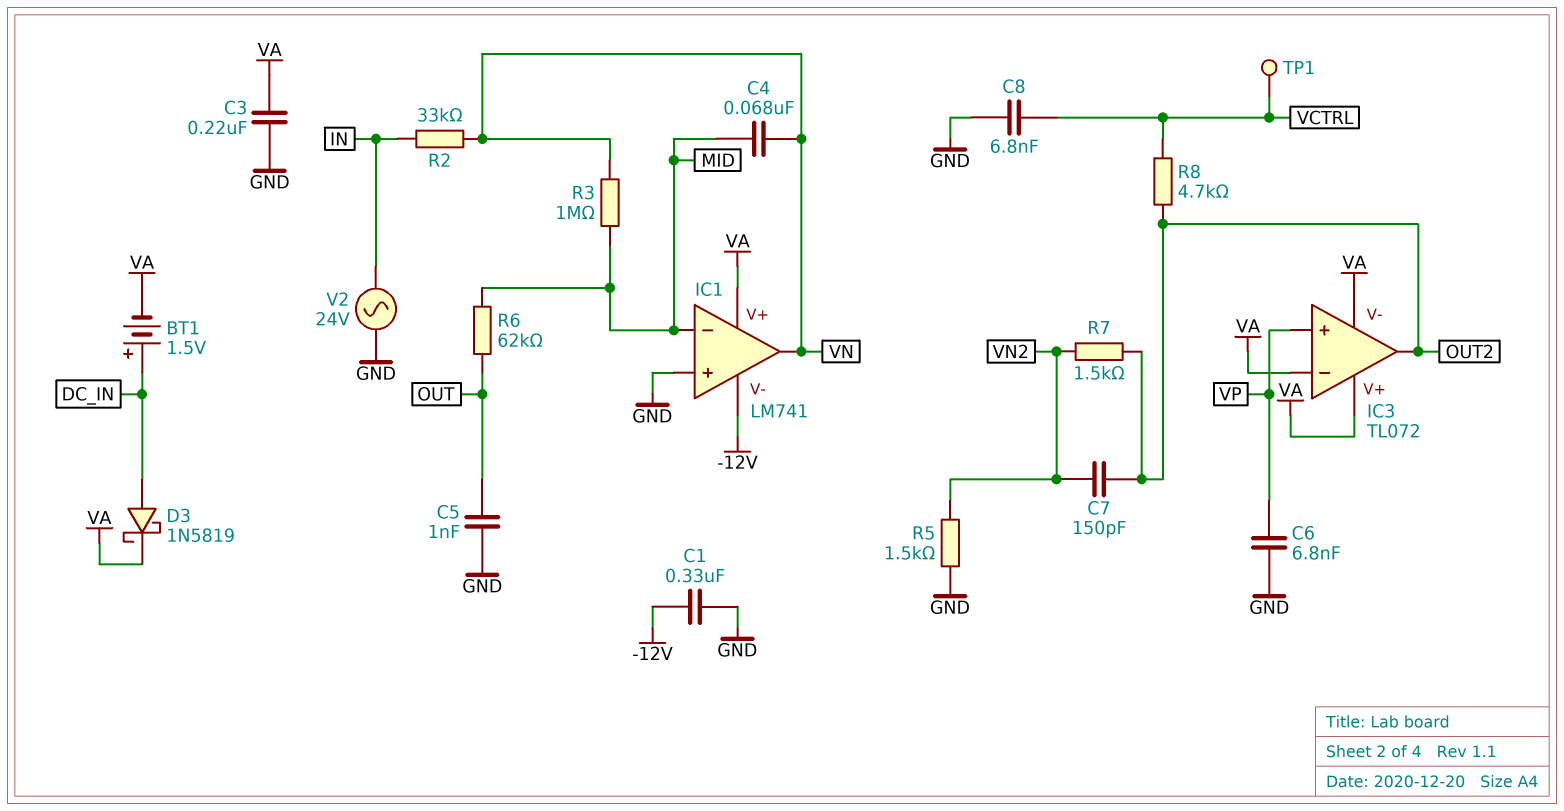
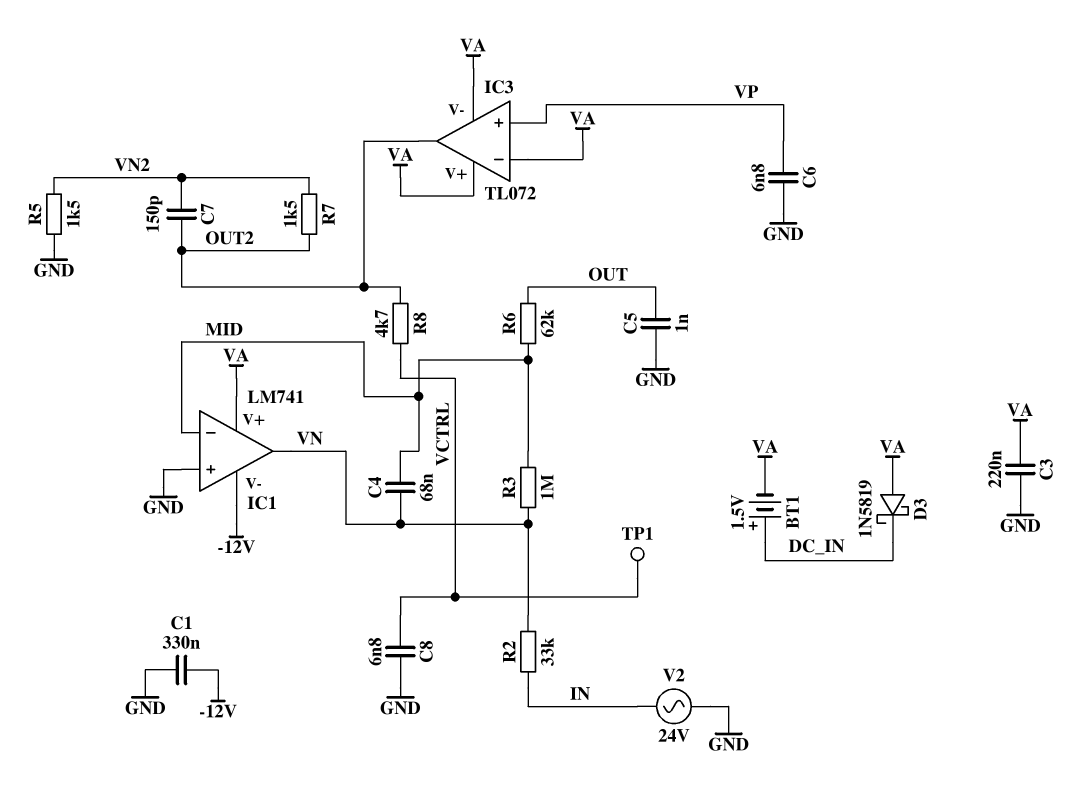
D3: schottky 1N5819 (A DC_IN, K VA) -> schottky 1N5819 (A VA, K DC_IN)

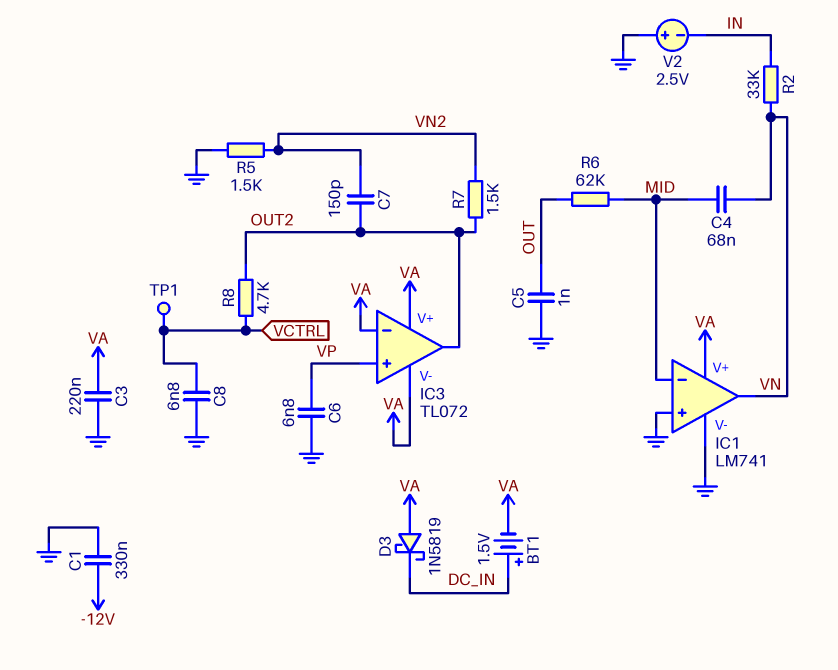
IC1 pin V-: -12V -> GND
R3: 1M (MID, VN) -> none
V2: AC 24V (GND, IN) -> 2.5V (plus GND, minus IN)

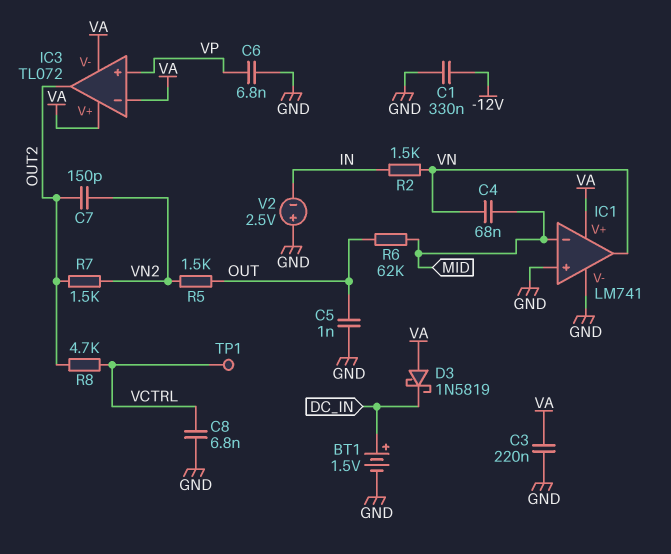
BT1: 1.5V (plus DC_IN, minus VA) -> 1.5V (plus DC_IN, minus GND)
R2: 33k (IN, VN) -> 1.5k (IN, VN)
R5: 1.5k (GND, VN2) -> 1.5k (OUT, VN2)

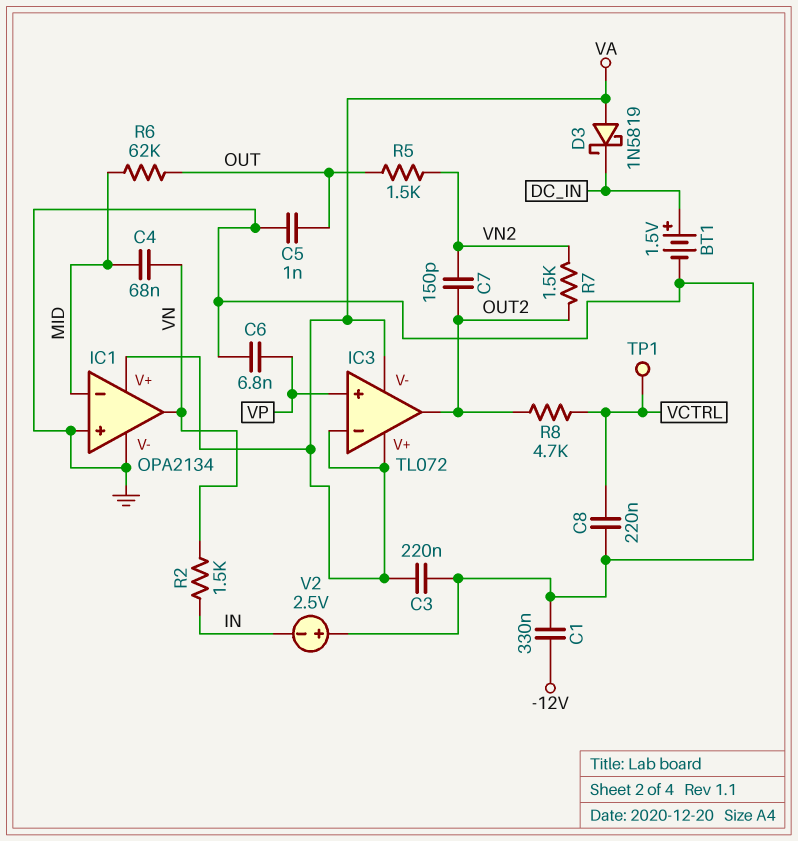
C8: 6.8nF (GND, VCTRL) -> 220nF (GND, VCTRL)
IC1: LM741 -> OPA2134

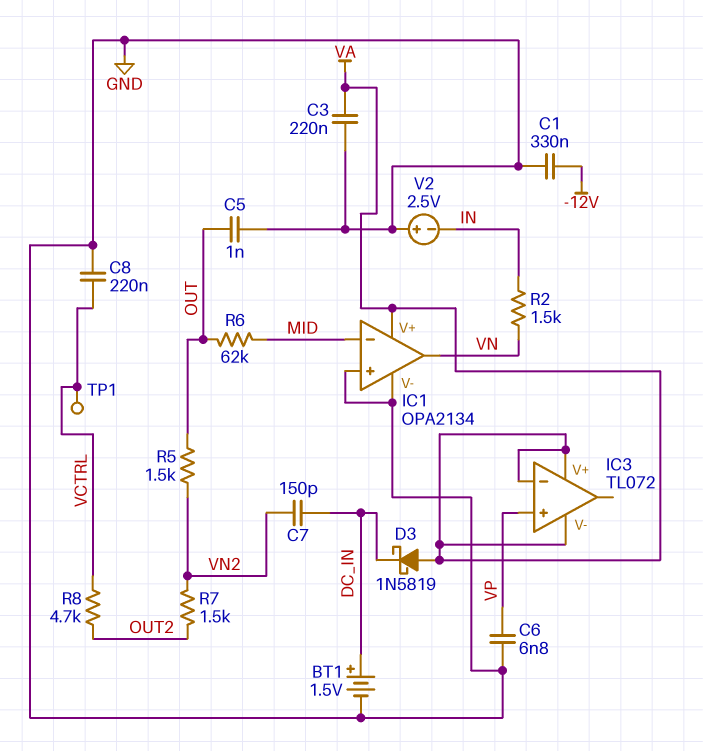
C4: 68nF (MID, VN) -> none
C7: 150pF (OUT2, VN2) -> 150pF (DC_IN, VN2)
IC3 pin out: OUT2 -> none

